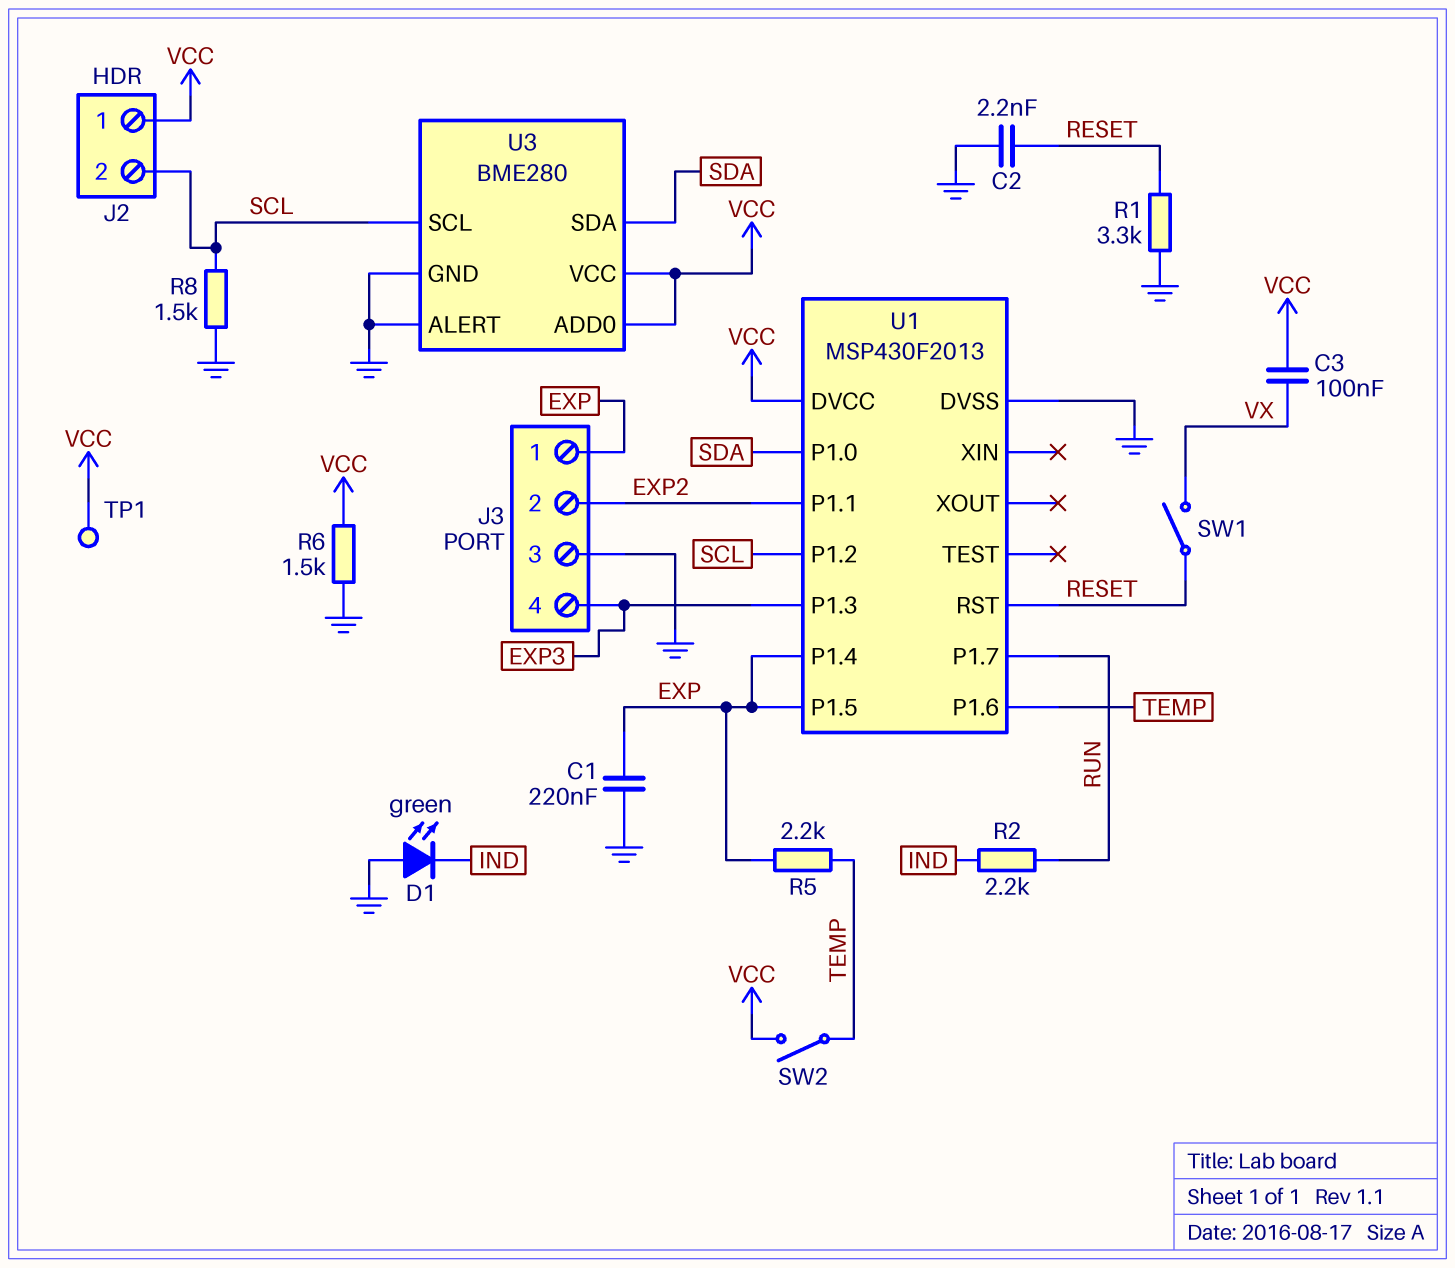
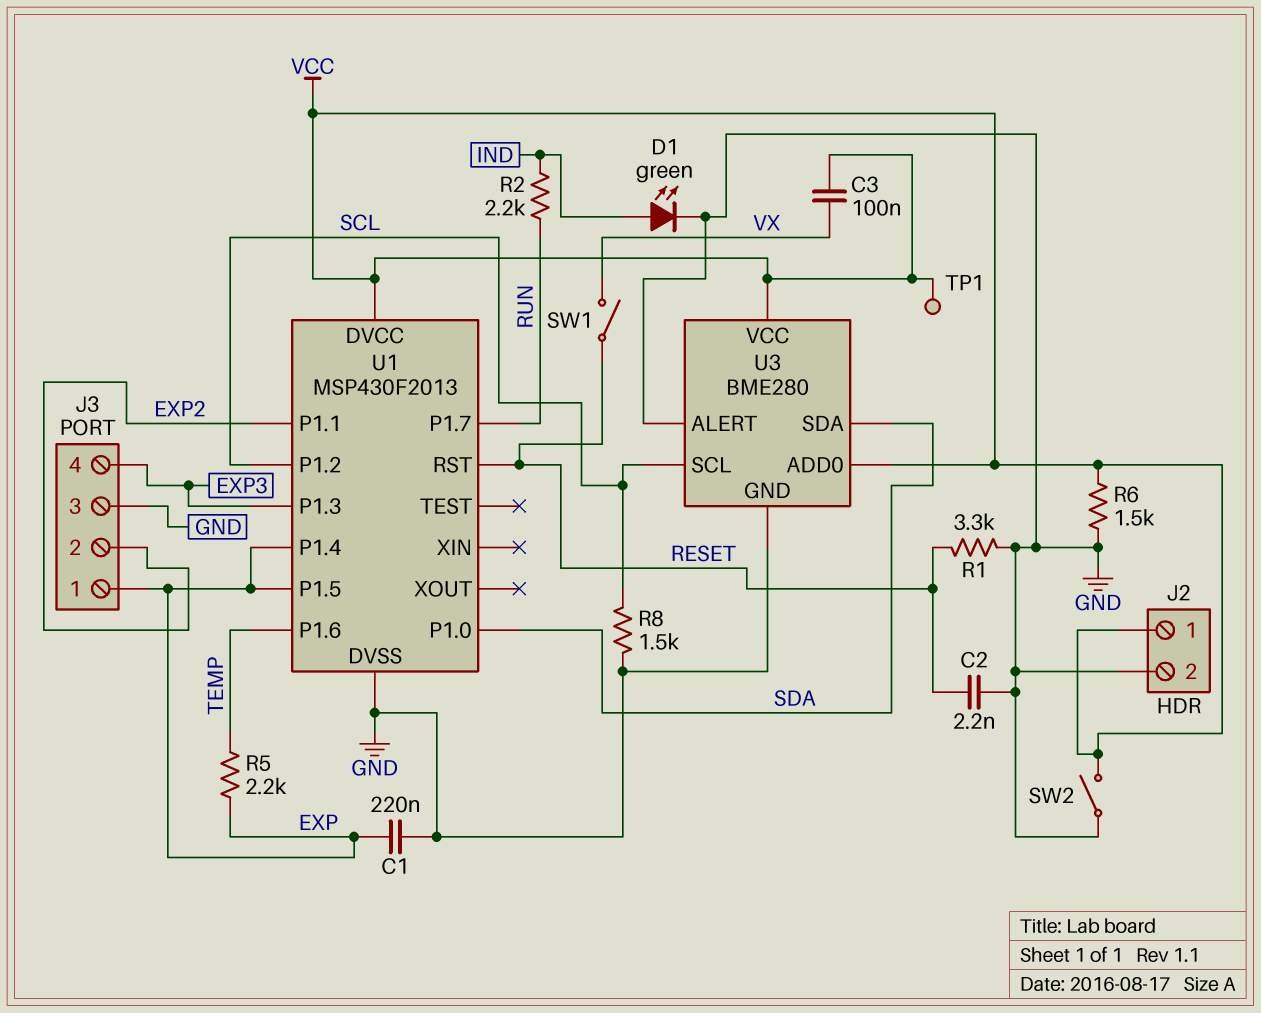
D1: LED green (A GND, K IND) -> LED green (A IND, K GND)
J2 pin 2: SCL -> GND
SW2: switch (TEMP, VCC) -> switch (GND, VCC)

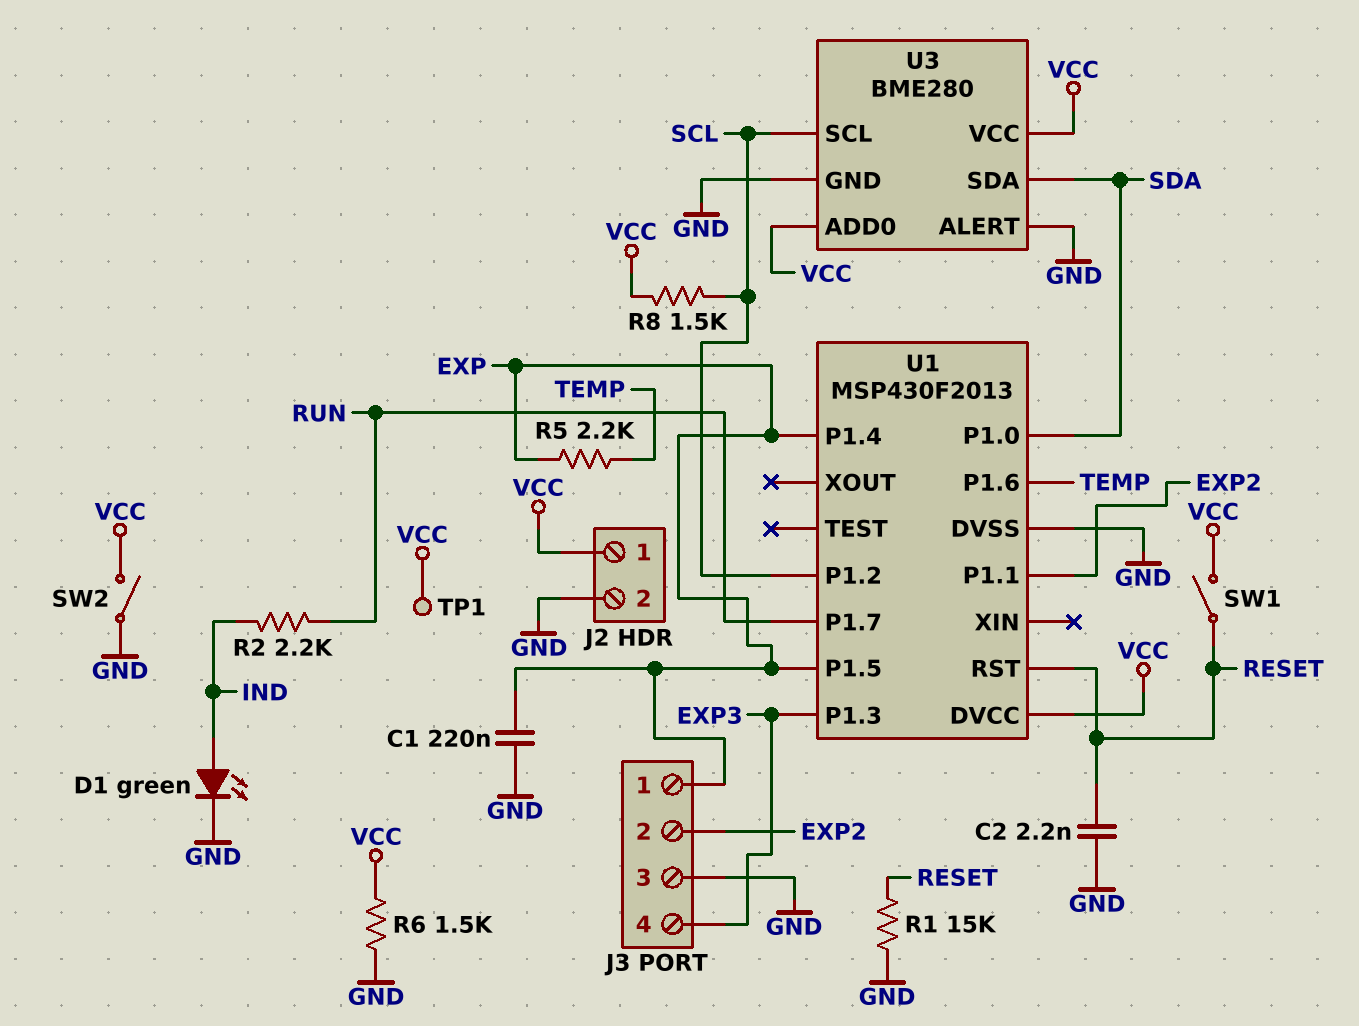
C3: 100nF (VCC, VX) -> none
R1: 3.3k (GND, RESET) -> 15k (GND, RESET)
R8: 1.5k (GND, SCL) -> 1.5k (SCL, VCC)
SW1: switch (RESET, VX) -> switch (RESET, VCC)

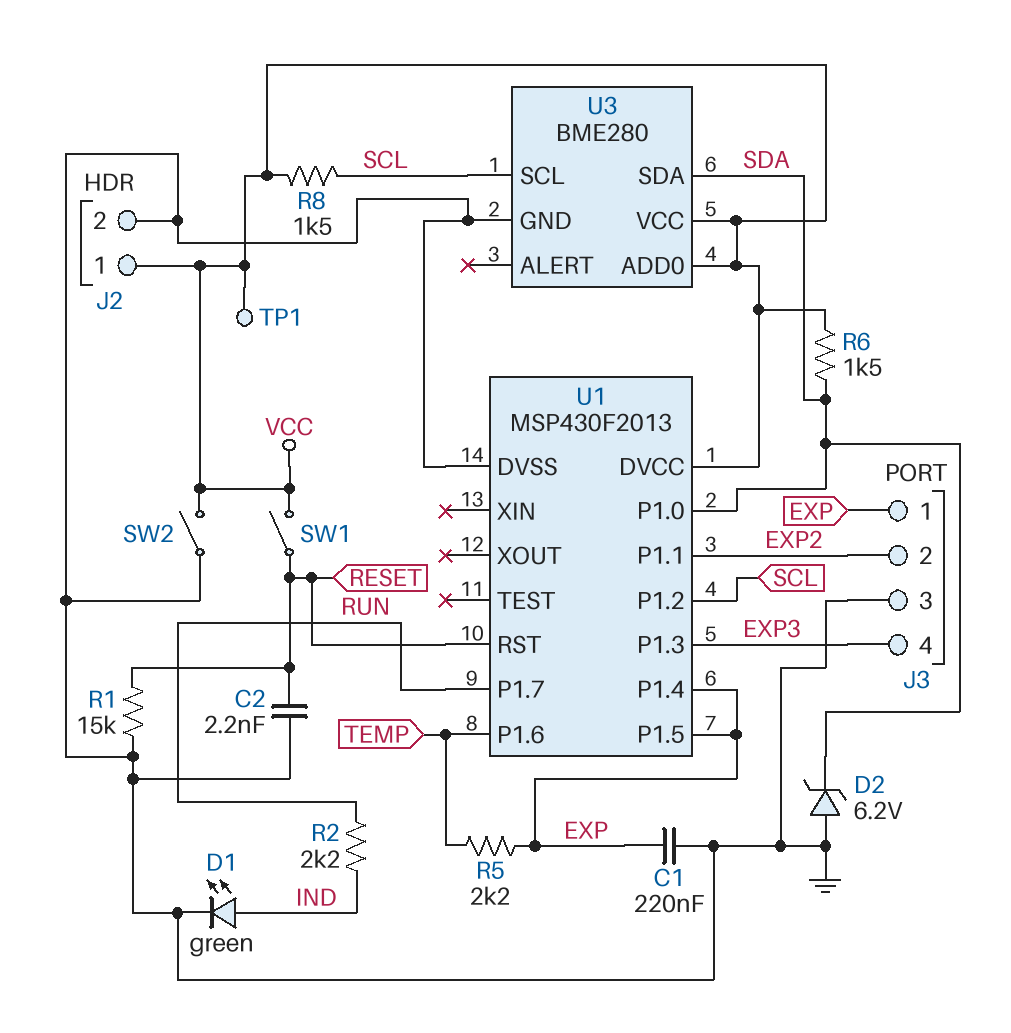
D2: none -> zener 6.2V (A GND, K SDA)
R6: 1.5k (GND, VCC) -> 1.5k (SDA, VCC)
U3 pin ALERT: GND -> none

